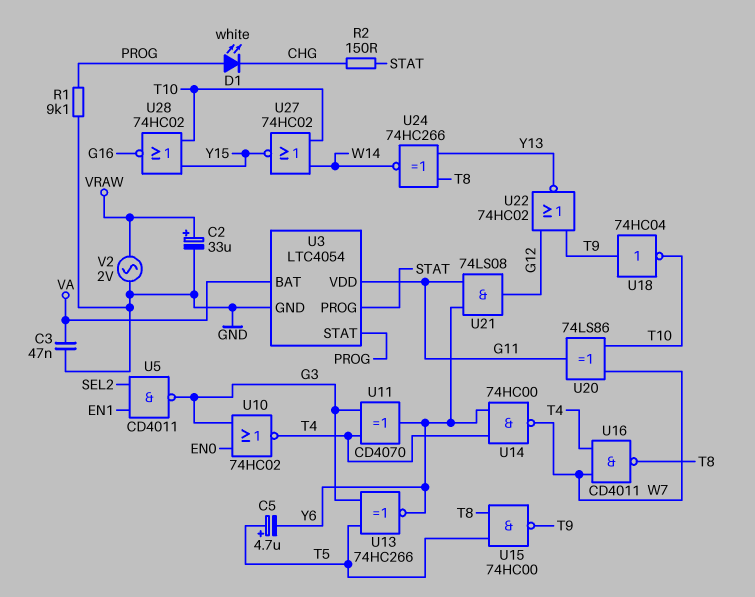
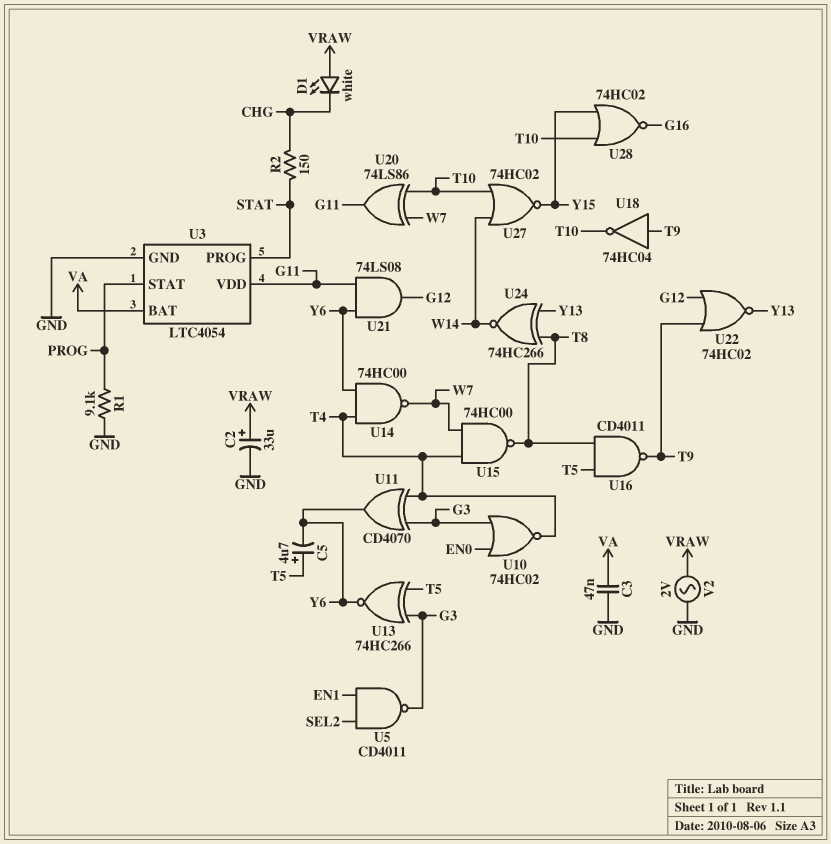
D1: LED white (A PROG, K CHG) -> LED white (A VRAW, K CHG)
U15: NAND 74HC00 (in T5, in T8, out T9) -> NAND 74HC00 (in T4, in W7, out T8)
U16: NAND CD4011 (in T4, in W7, out T8) -> NAND CD4011 (in T5, in T8, out T9)

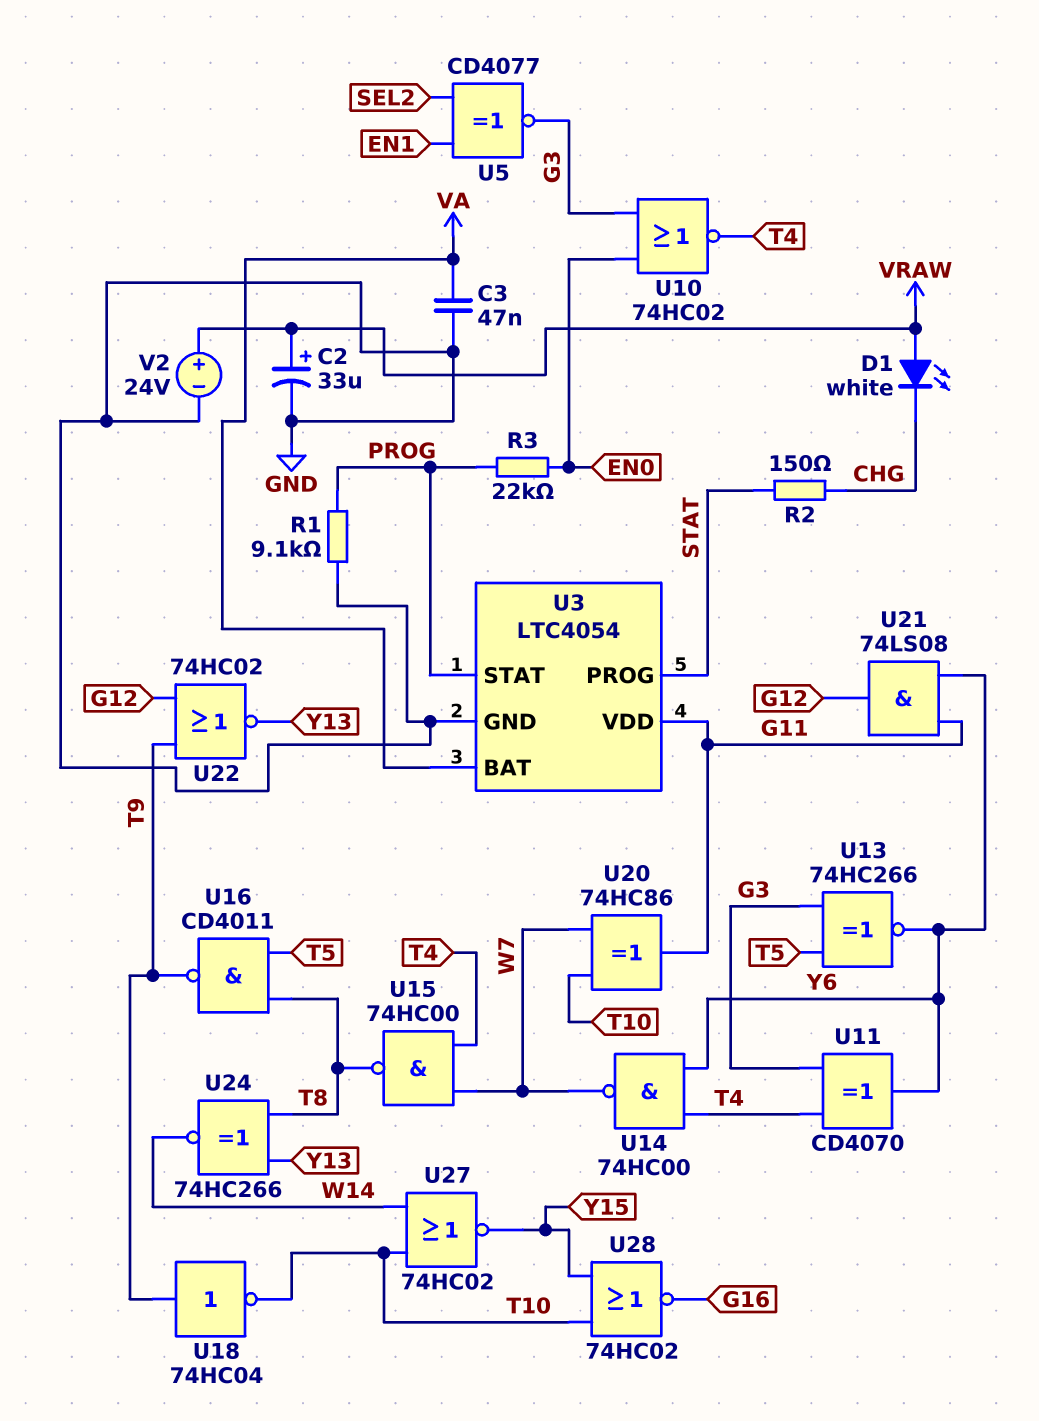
C5: 4.7uF (plus T5, minus Y6) -> none
R3: none -> 22k (EN0, PROG)
U5: NAND CD4011 (in EN1, in SEL2, out G3) -> XNOR CD4077 (in EN1, in SEL2, out G3)
U20: XOR 74LS86 (in T10, in W7, out G11) -> XOR 74HC86 (in T10, in W7, out G11)
V2: AC 2V (GND, VRAW) -> 24V (plus VRAW, minus GND)

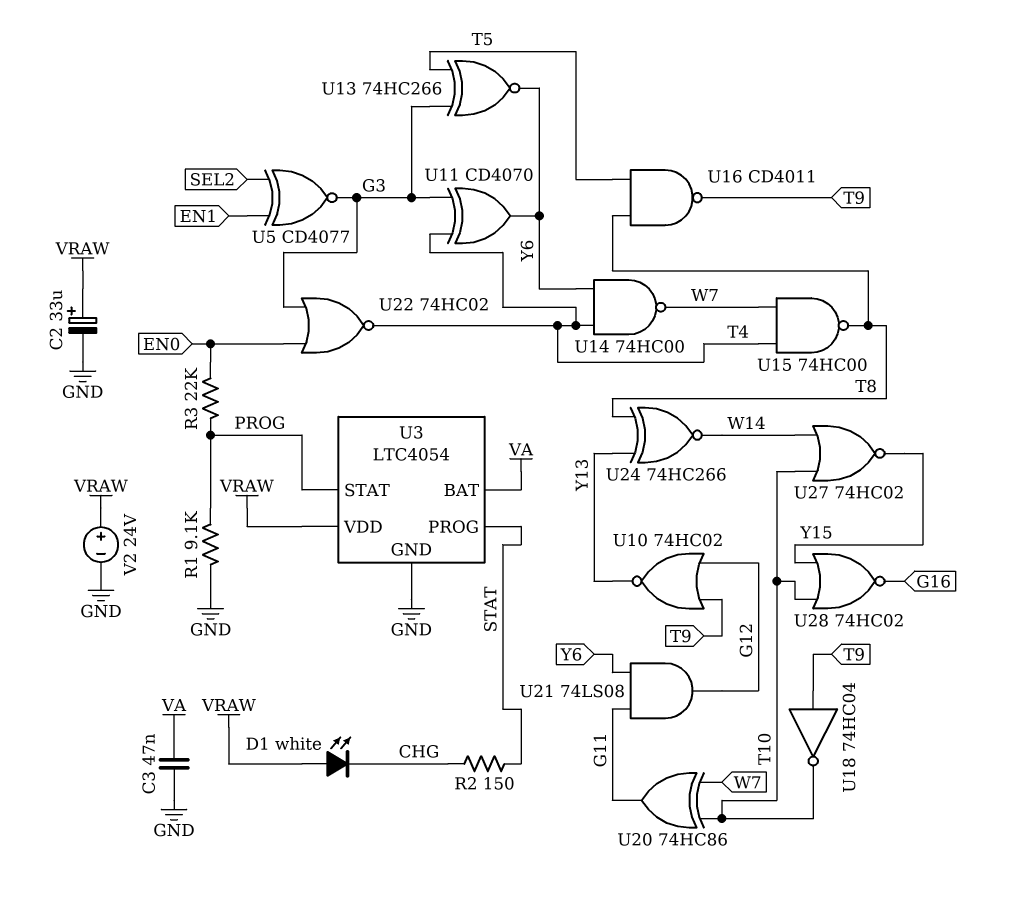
U3 pin VDD: G11 -> VRAW
U10: NOR 74HC02 (in EN0, in G3, out T4) -> NOR 74HC02 (in G12, in T9, out Y13)
U22: NOR 74HC02 (in G12, in T9, out Y13) -> NOR 74HC02 (in EN0, in G3, out T4)

